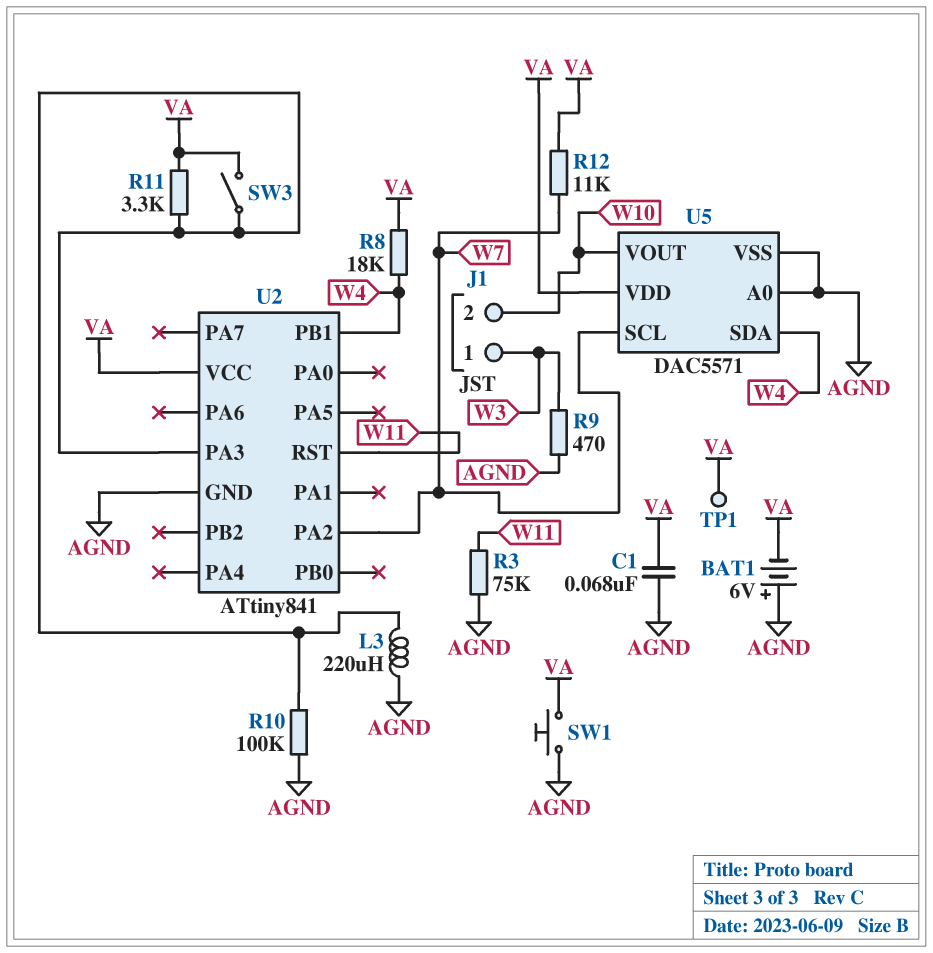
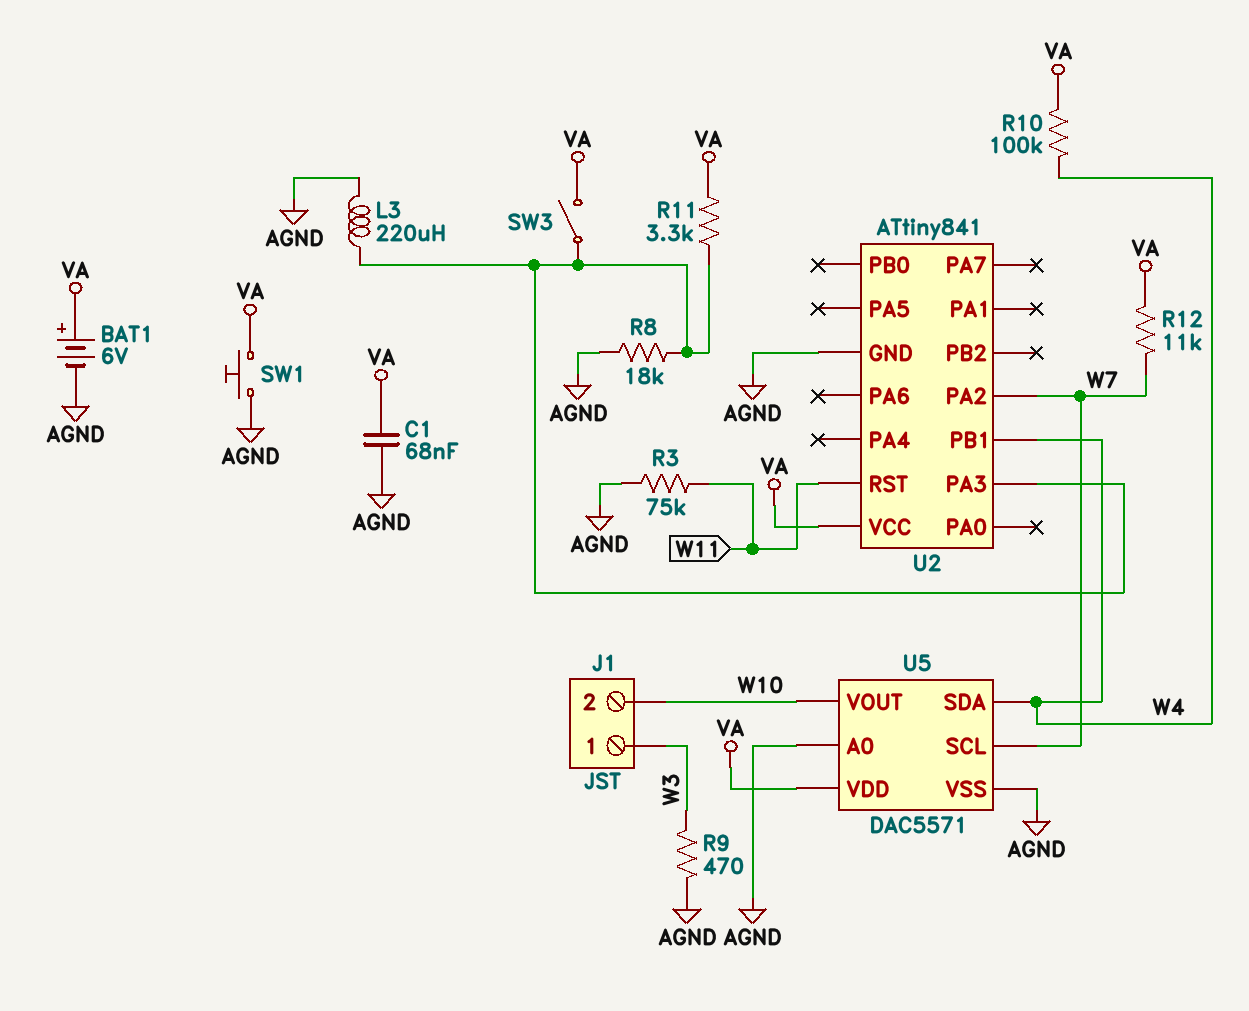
BAT1: 6V (plus AGND, minus VA) -> 6V (plus VA, minus AGND)
R8: 18k (VA, W4) -> 18k (AGND, U2/PA3)
R10: 100k (AGND, U2/PA3) -> 100k (VA, W4)
TP1: test point (VA) -> none

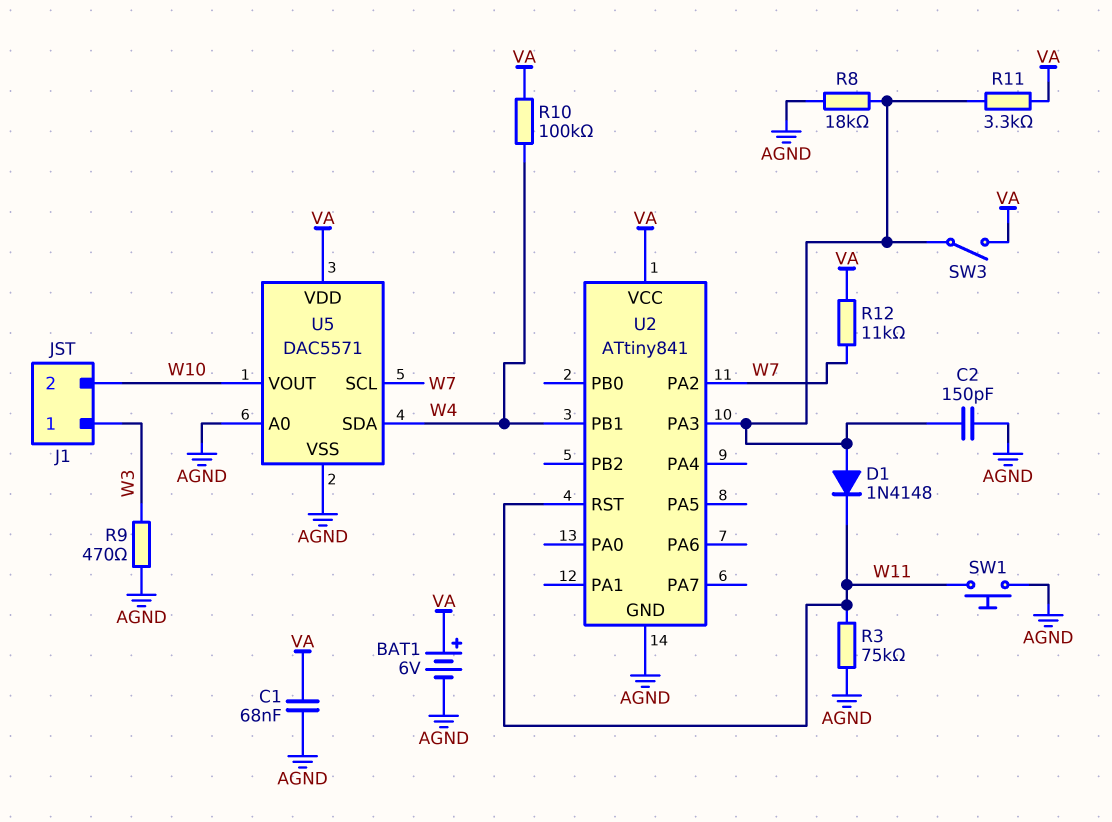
C2: none -> 150pF (AGND, U2/PA3)
D1: none -> diode 1N4148 (A U2/PA3, K W11)
L3: 220uH (AGND, U2/PA3) -> none
SW1: button (AGND, VA) -> button (AGND, W11)

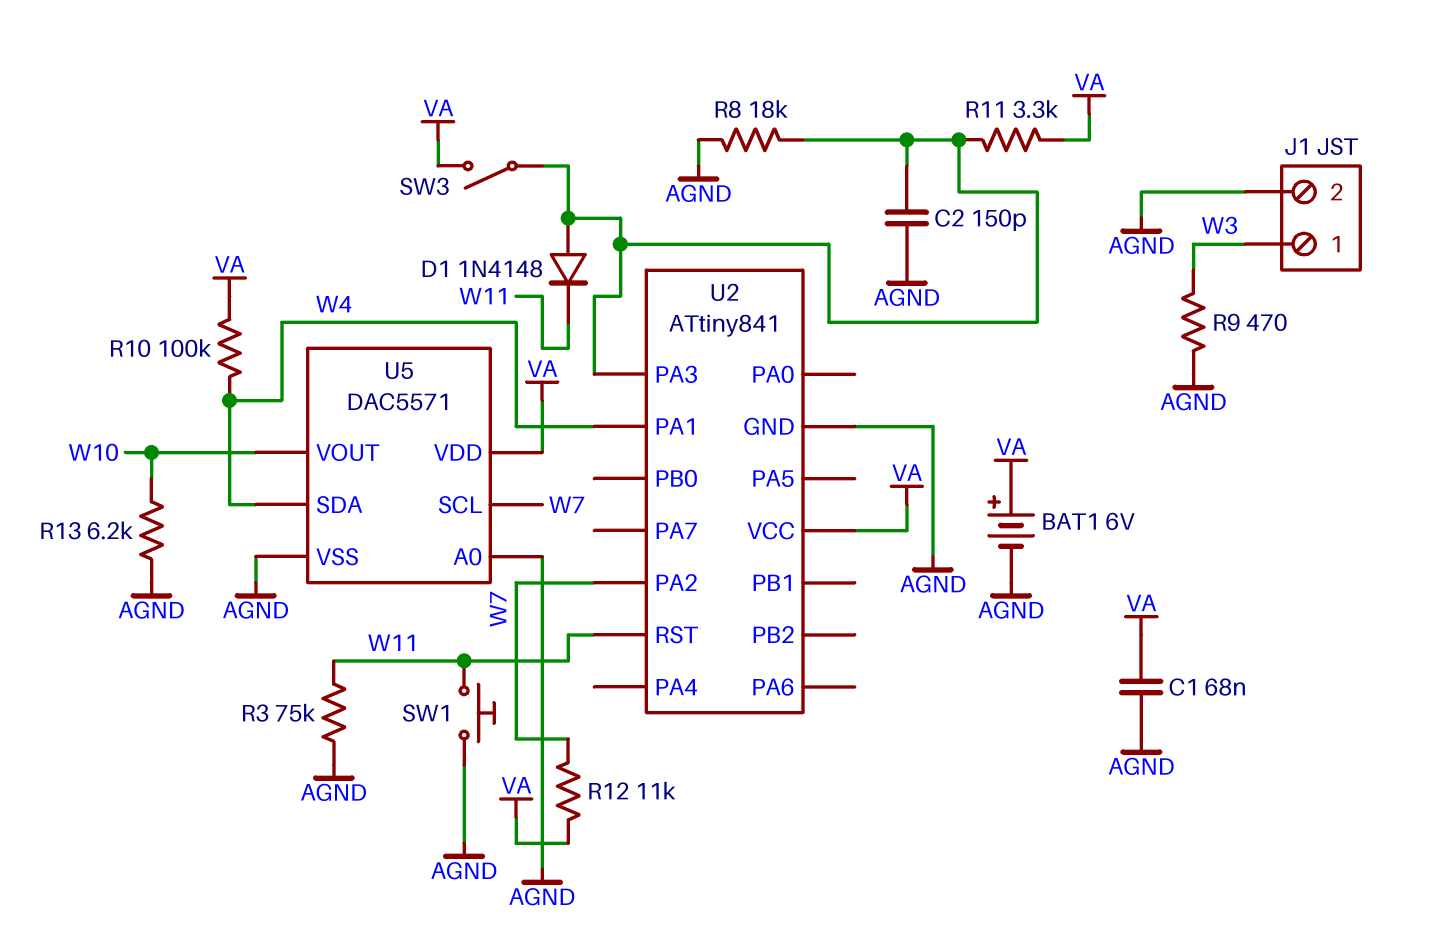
J1 pin 2: W10 -> AGND
R13: none -> 6.2k (AGND, W10)
U2 pin PA1: none -> W4
U2 pin PB1: W4 -> none

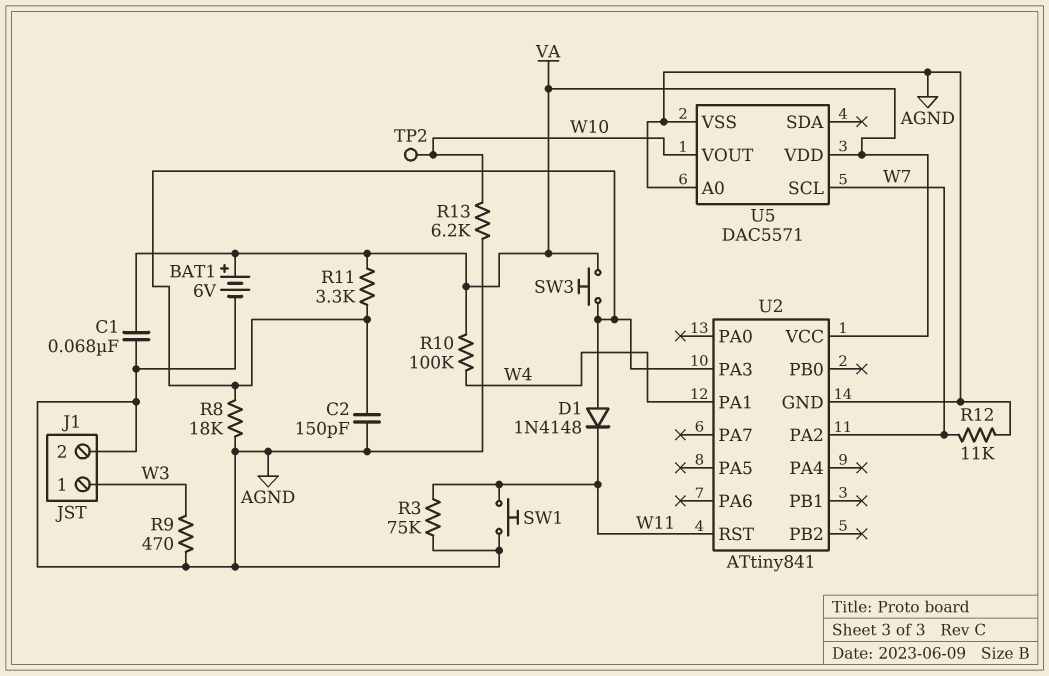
R12: 11k (VA, W7) -> 11k (AGND, W7)
SW3: switch (U2/PA3, VA) -> button (U2/PA3, VA)
TP2: none -> test point (W10)
U5 pin SDA: W4 -> none

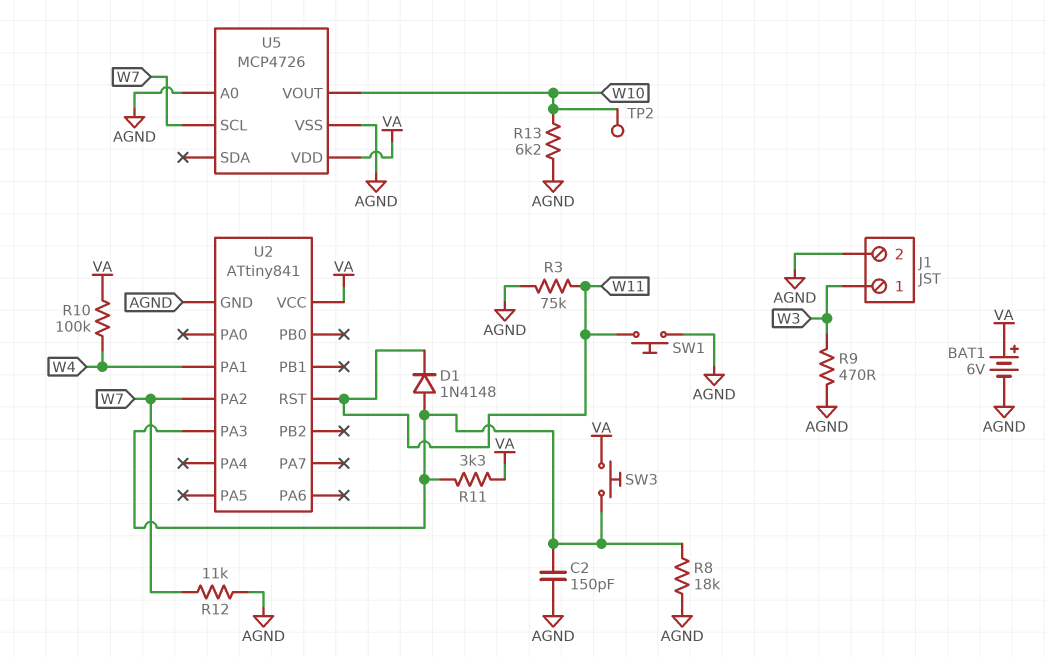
C1: 68nF (AGND, VA) -> none
U5: DAC5571 -> MCP4726

